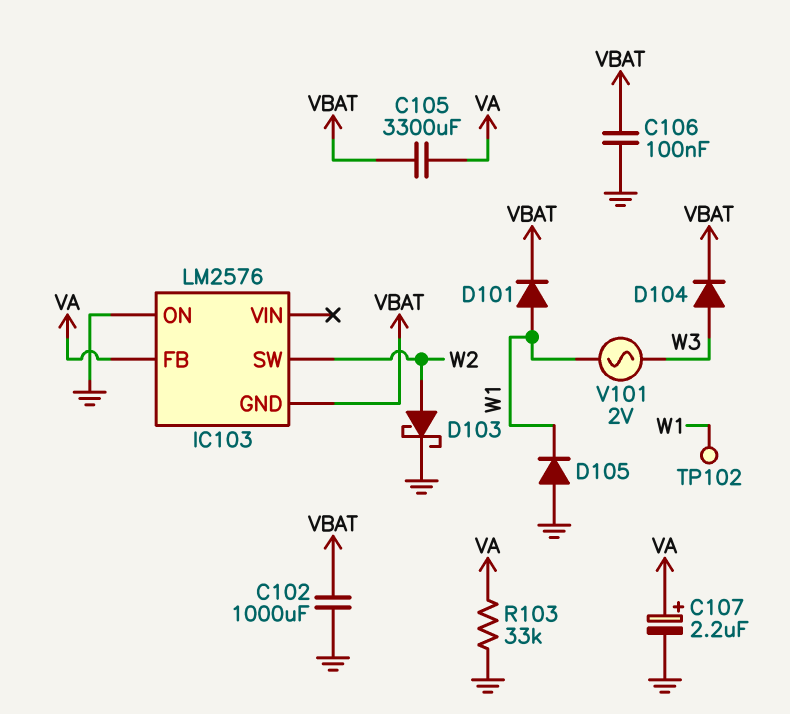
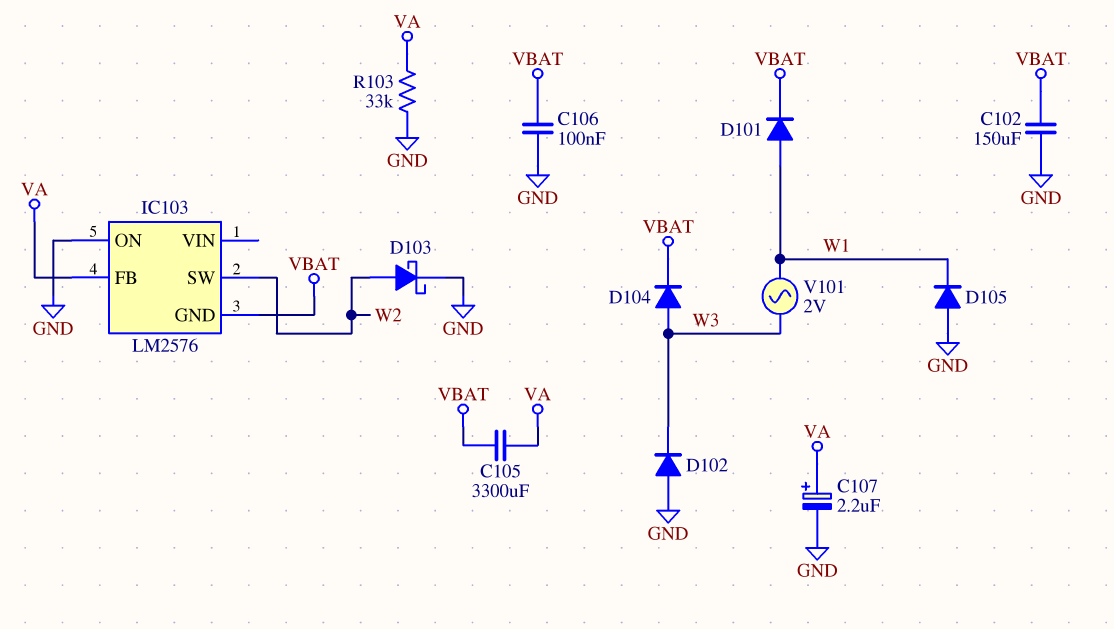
C102: 1000uF (GND, VBAT) -> 150uF (GND, VBAT)
D102: none -> diode (A GND, K W3)
TP102: test point (W1) -> none

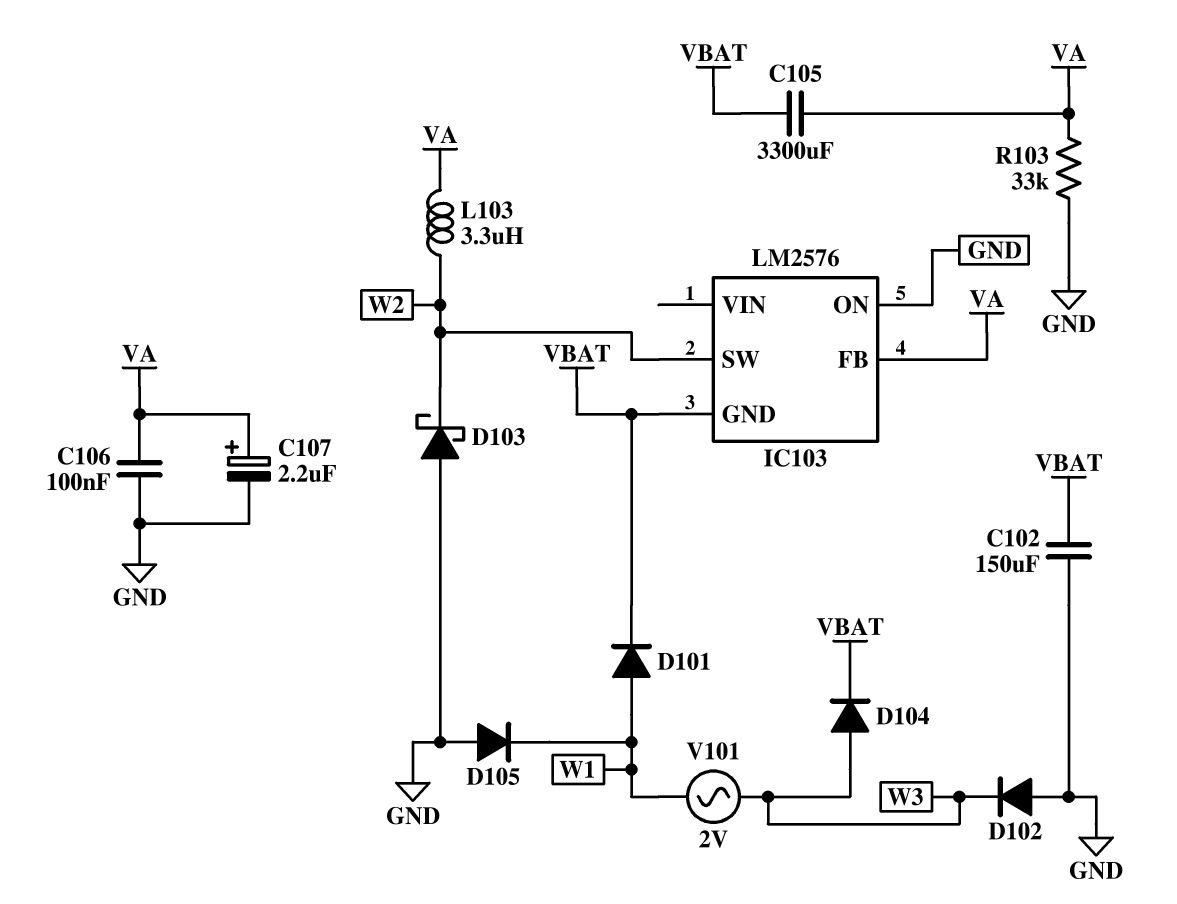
C106: 100nF (GND, VBAT) -> 100nF (GND, VA)
D103: schottky (A W2, K GND) -> schottky (A GND, K W2)
L103: none -> 3.3uH (VA, W2)

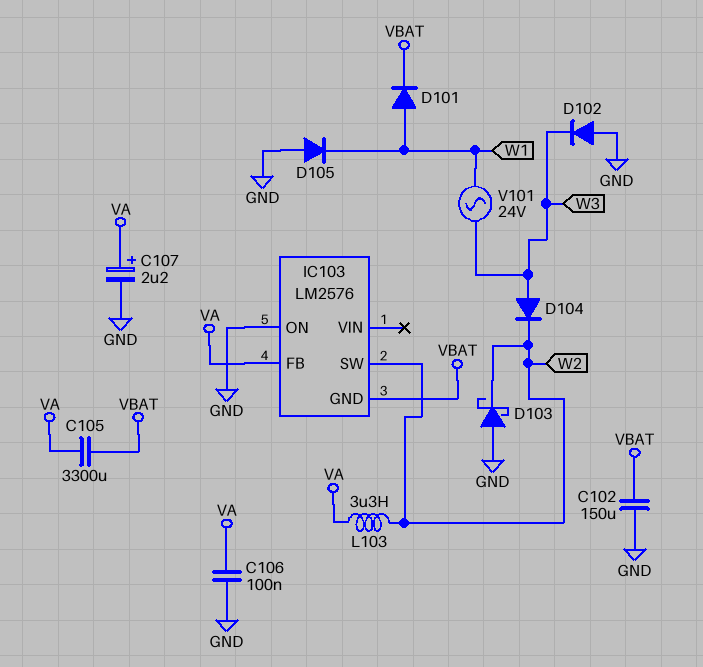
D104: diode (A W3, K VBAT) -> diode (A W3, K W2)
R103: 33k (GND, VA) -> none
V101: AC 2V (W1, W3) -> AC 24V (W1, W3)

